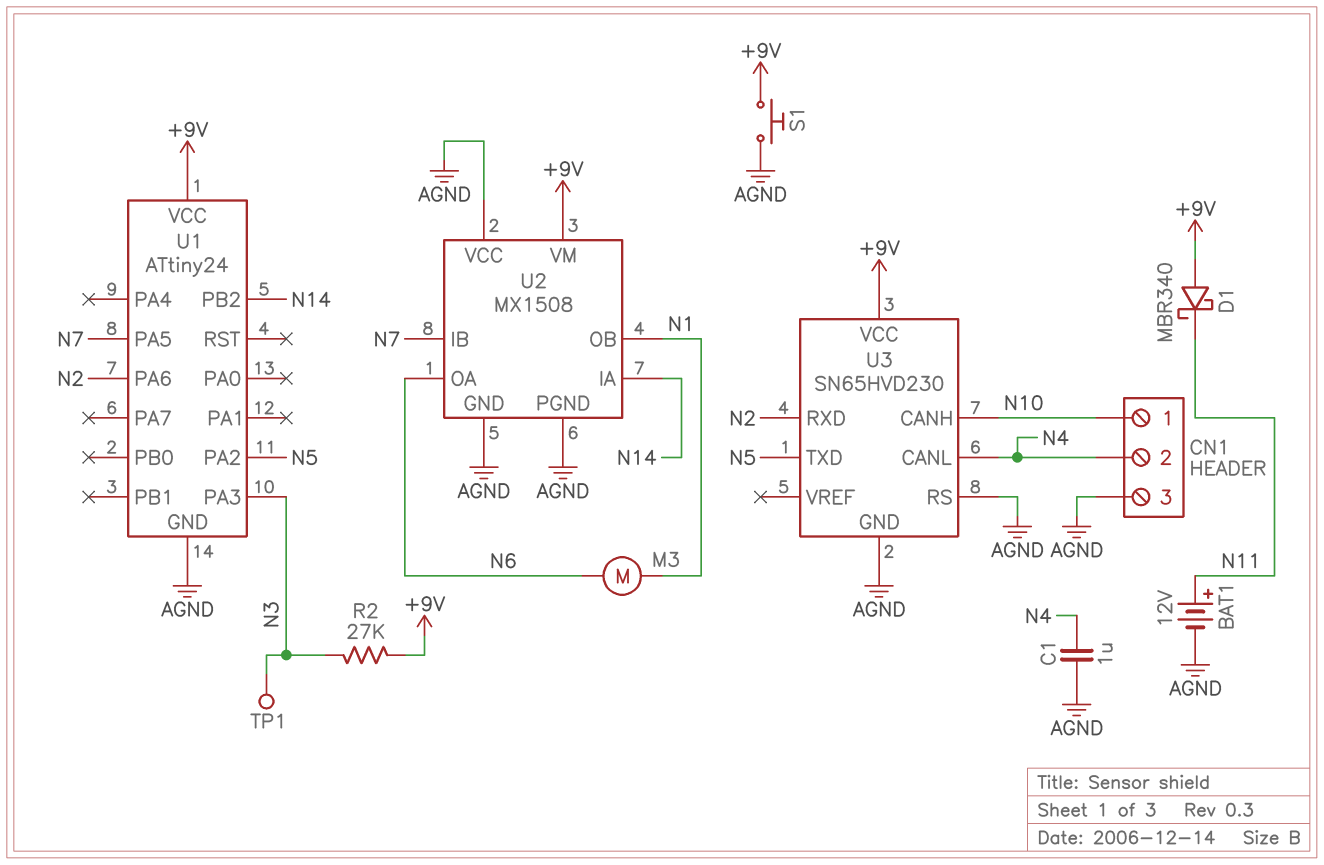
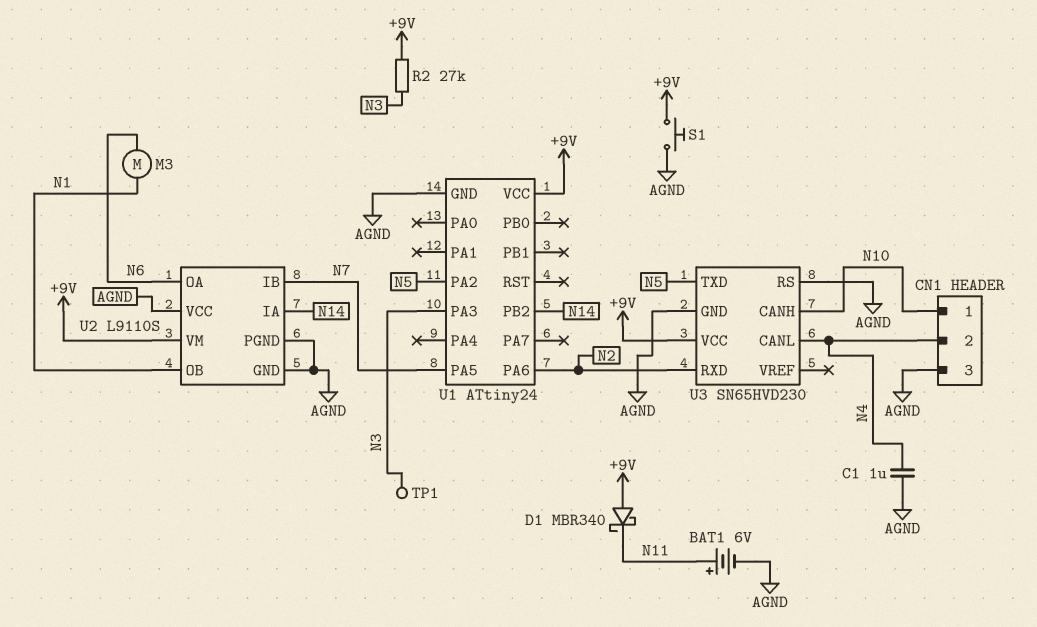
BAT1: 12V (plus N11, minus AGND) -> 6V (plus N11, minus AGND)
U2: MX1508 -> L9110S

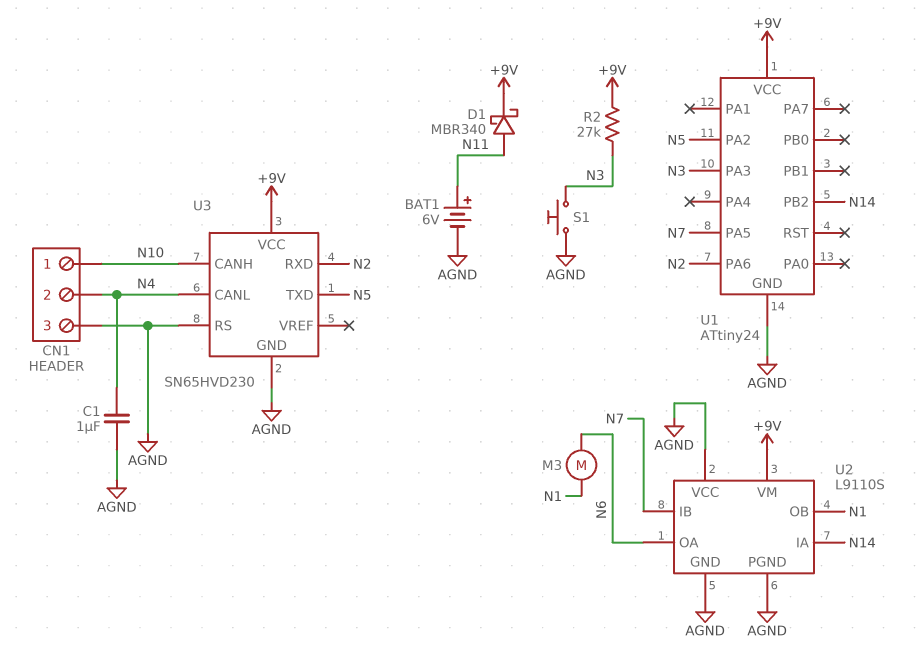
D1: schottky MBR340 (A +9V, K N11) -> schottky MBR340 (A N11, K +9V)
S1: button (+9V, AGND) -> button (AGND, N3)
TP1: test point (N3) -> none

